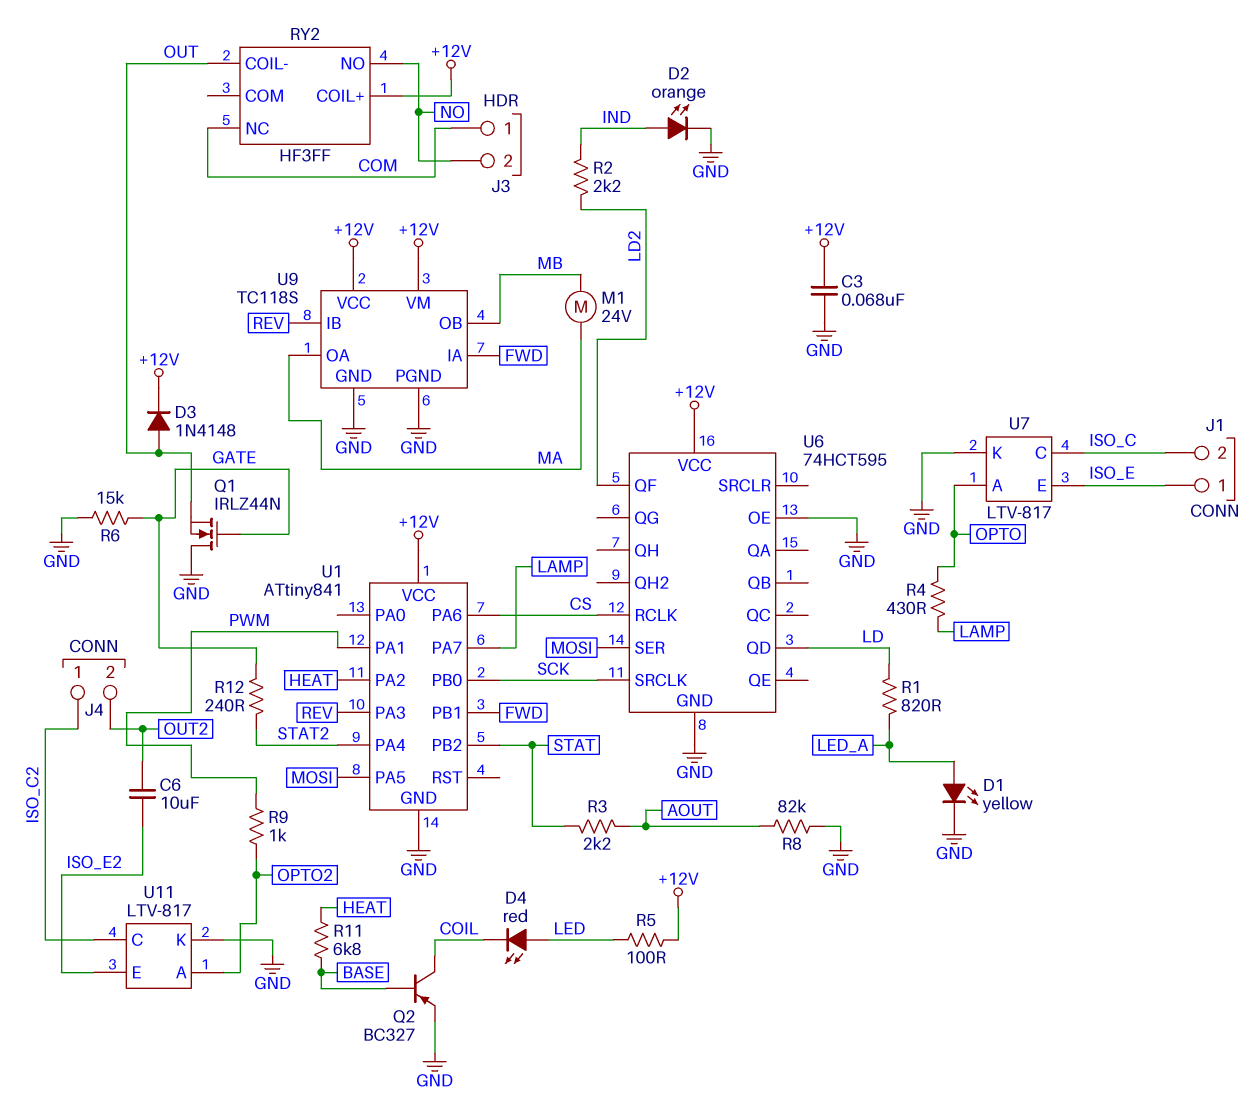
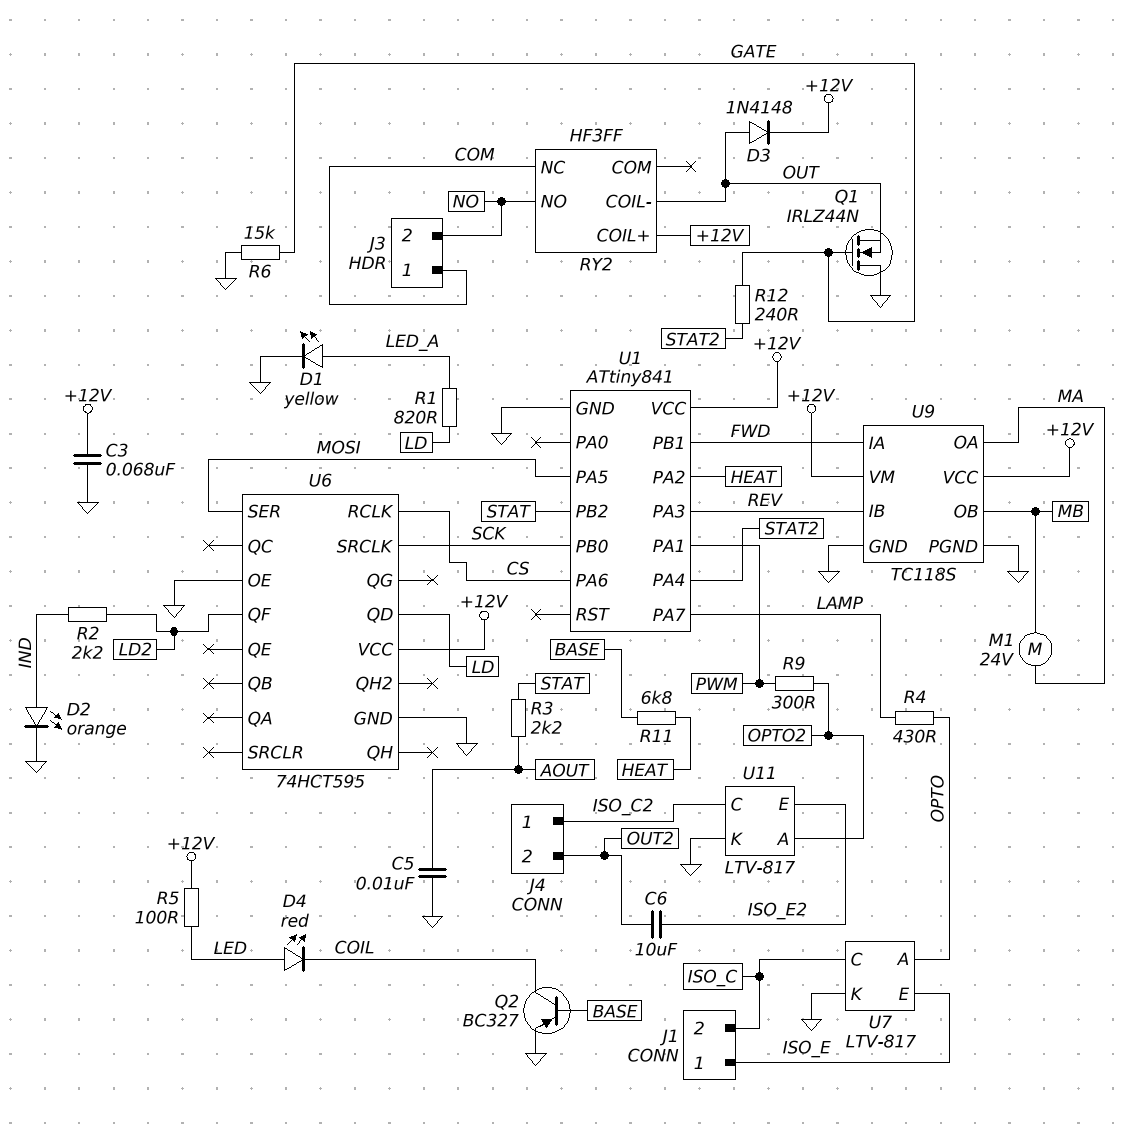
C5: none -> 10nF (AOUT, GND)
R8: 82k (AOUT, GND) -> none
R9: 1k (OPTO2, PWM) -> 300 (OPTO2, PWM)

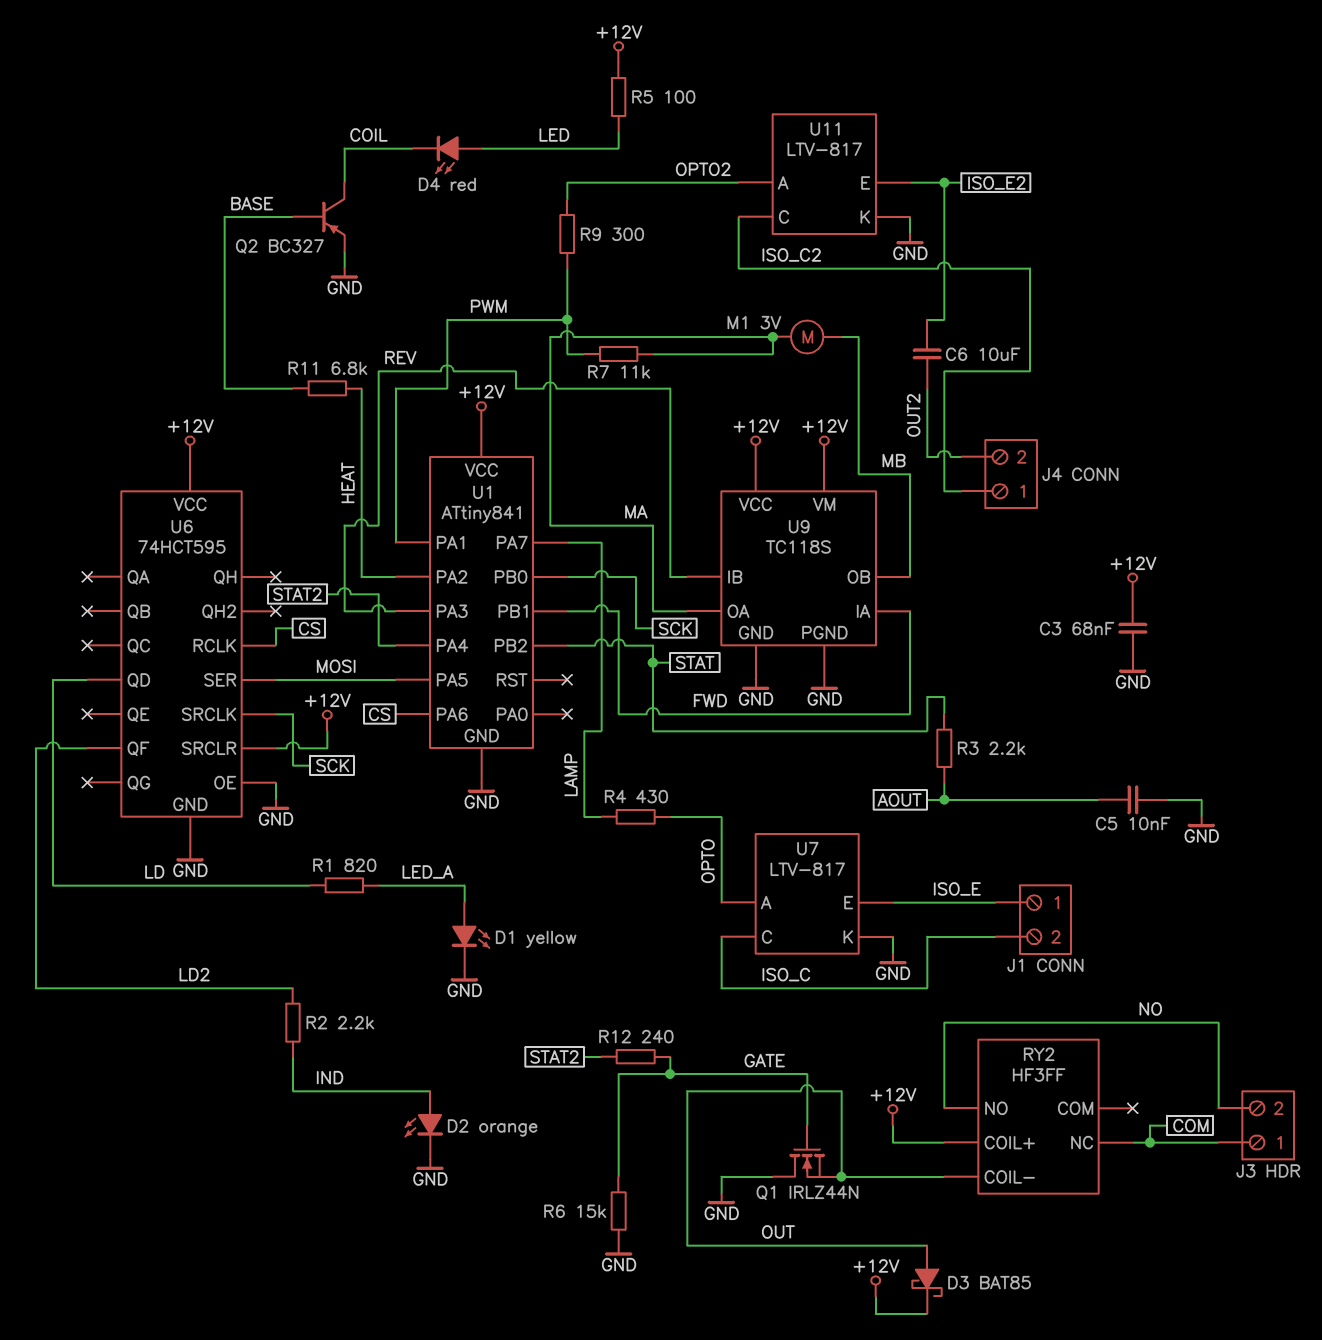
D3: diode 1N4148 (A OUT, K +12V) -> schottky BAT85 (A OUT, K +12V)
M1: motor 24V (MA, MB) -> motor 3V (MA, MB)
R7: none -> 11k (MA, PWM)
U6 pin SRCLR: none -> +12V

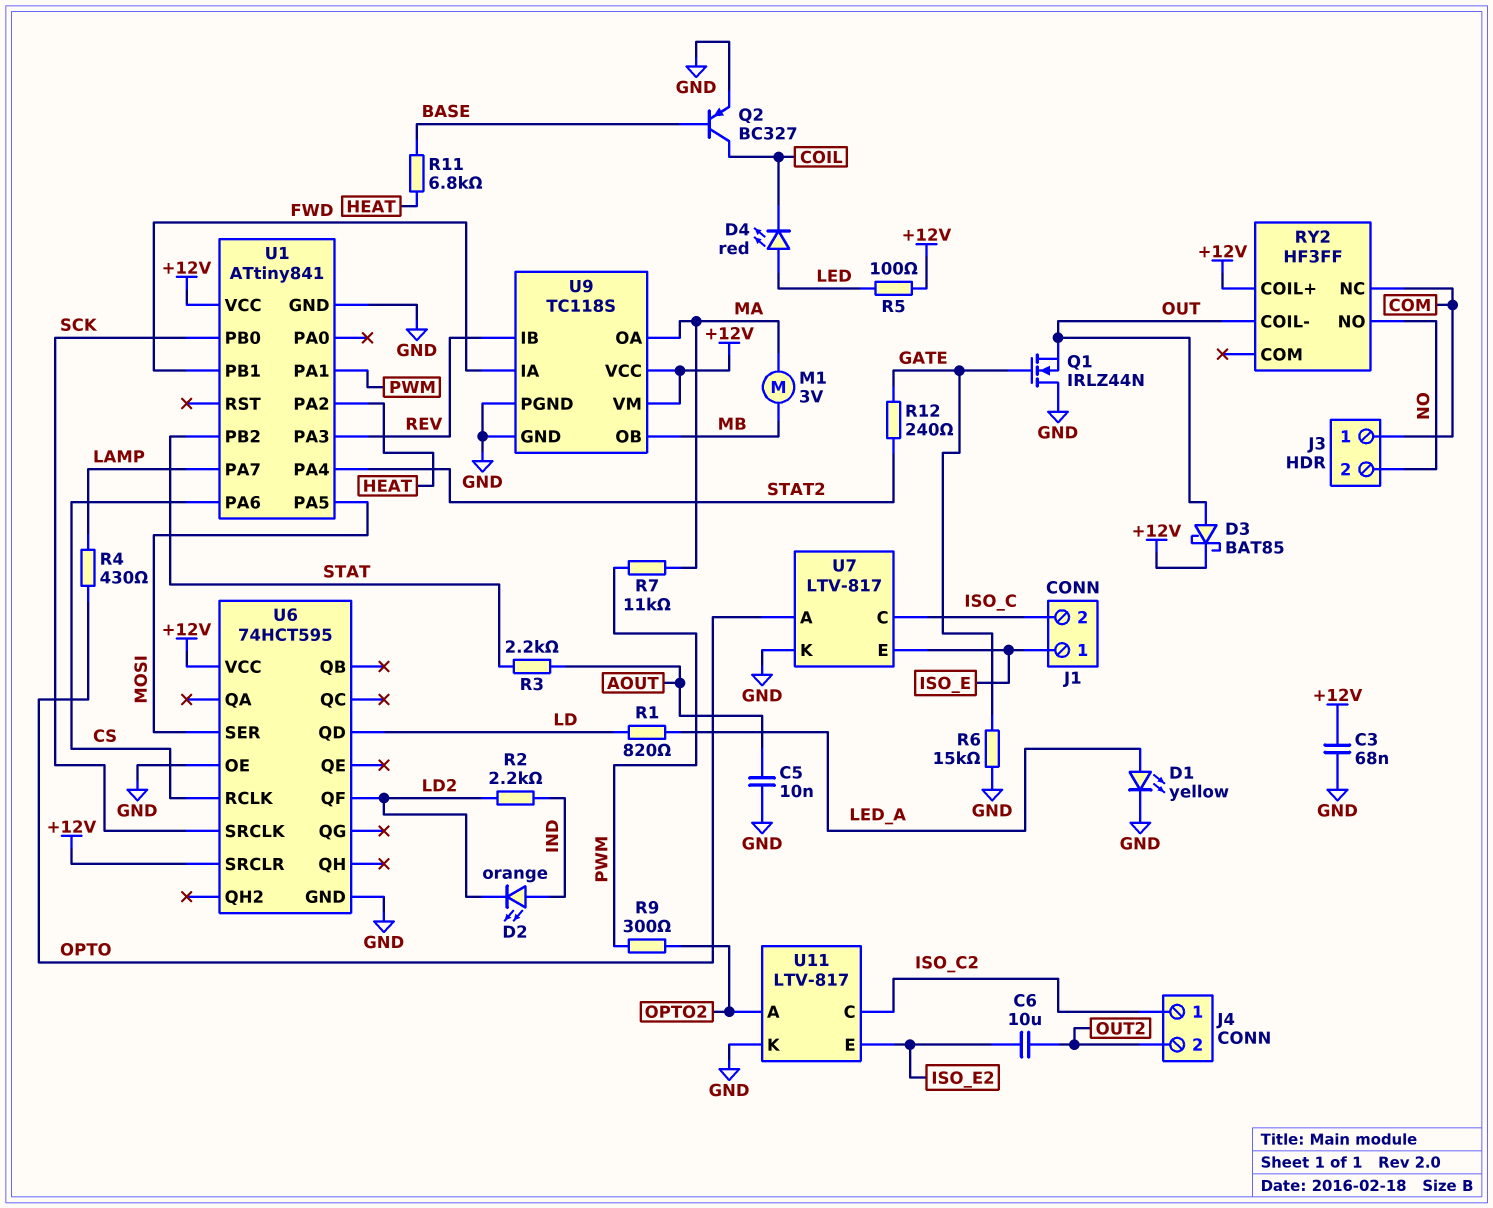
D2: LED orange (A IND, K GND) -> LED orange (A IND, K LD2)

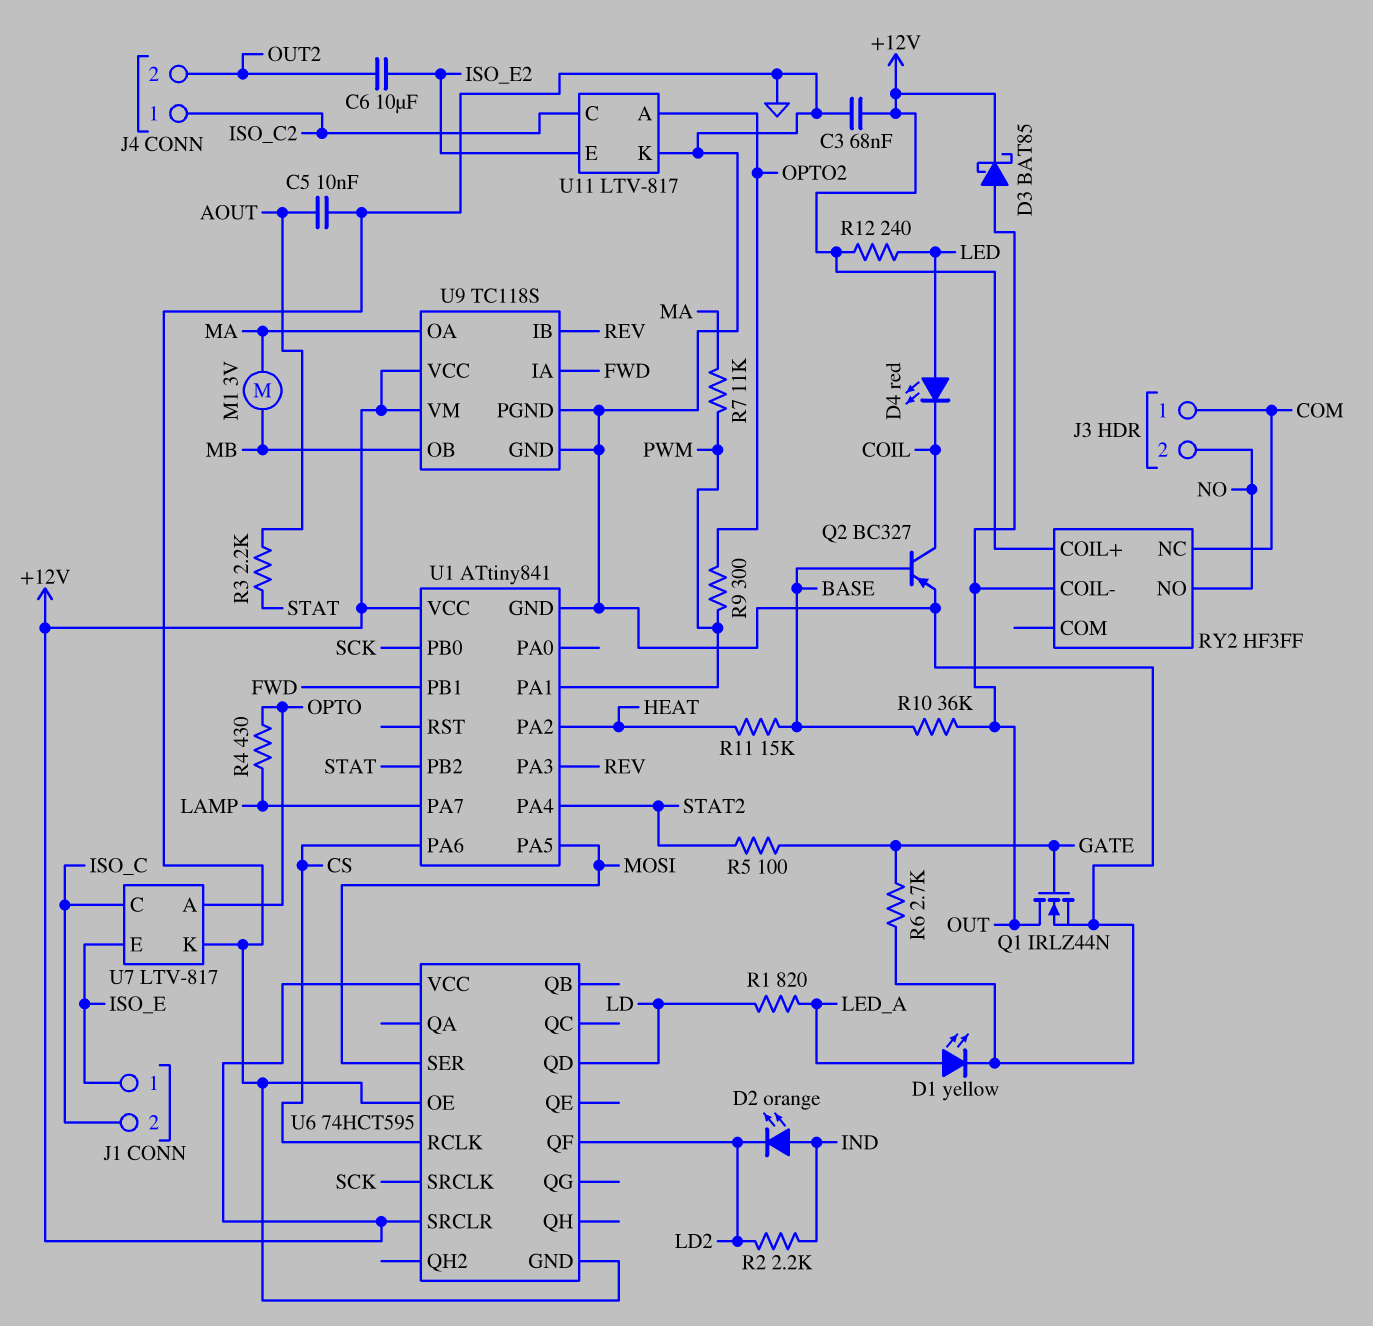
Q1: NMOS IRLZ44N (G GATE, D GND, S OUT) -> NMOS IRLZ44N (G GATE, D OUT, S GND)
R5: 100 (+12V, LED) -> 100 (GATE, STAT2)
R6: 15k (GATE, GND) -> 2.7k (GATE, GND)
R10: none -> 36k (BASE, OUT)
R11: 6.8k (BASE, HEAT) -> 15k (BASE, HEAT)
R12: 240 (GATE, STAT2) -> 240 (+12V, LED)

